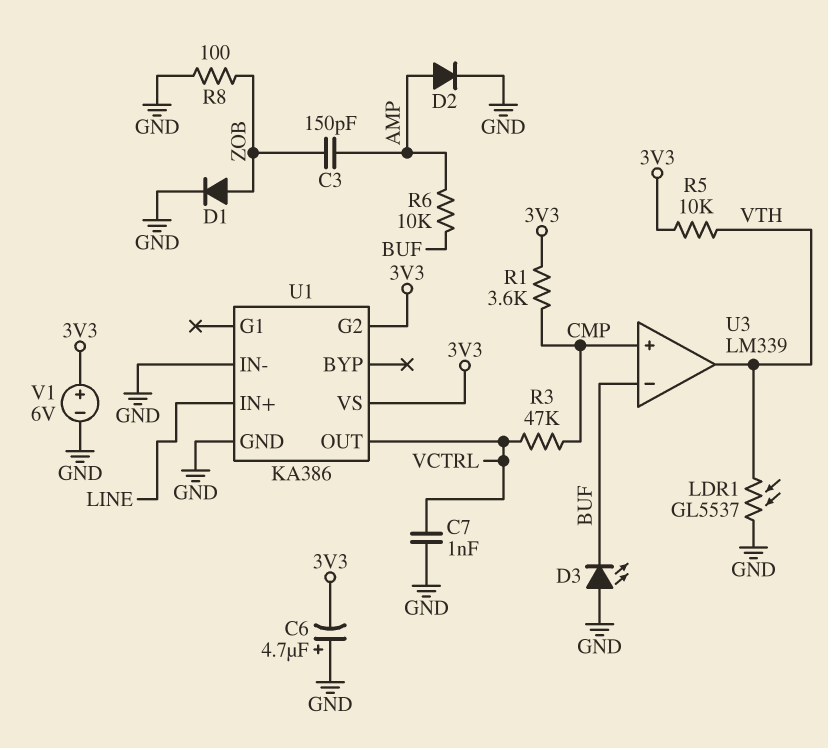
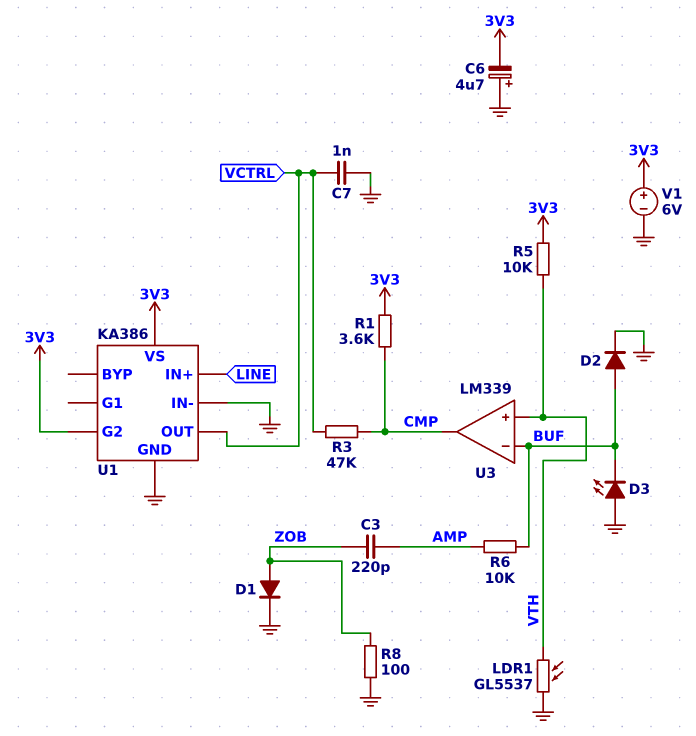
C3: 150pF (AMP, ZOB) -> 220pF (AMP, ZOB)
D2: diode (A AMP, K GND) -> diode (A BUF, K GND)
U3 pin in+: CMP -> VTH
U3 pin out: VTH -> CMP

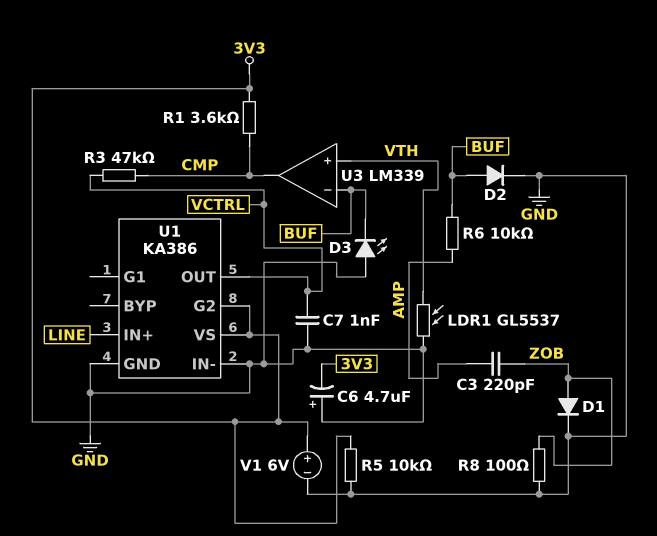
R5: 10k (3V3, VTH) -> 10k (3V3, GND)

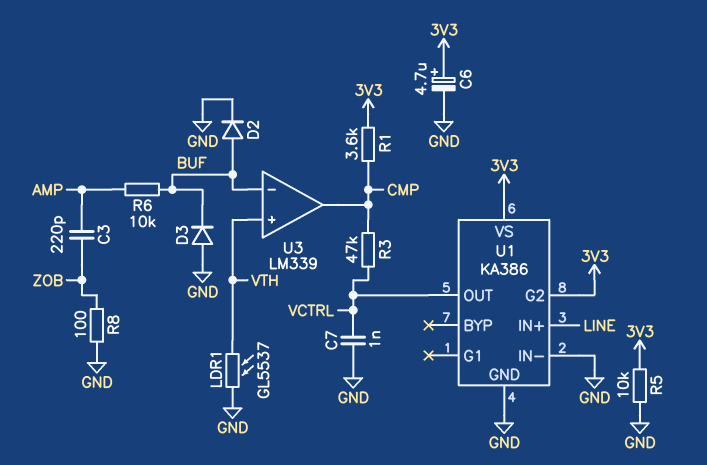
C6: 4.7uF (plus GND, minus 3V3) -> 4.7uF (plus 3V3, minus GND)
D1: diode (A ZOB, K GND) -> none
D3: LED (A GND, K BUF) -> diode (A GND, K BUF)
V1: 6V (plus 3V3, minus GND) -> none

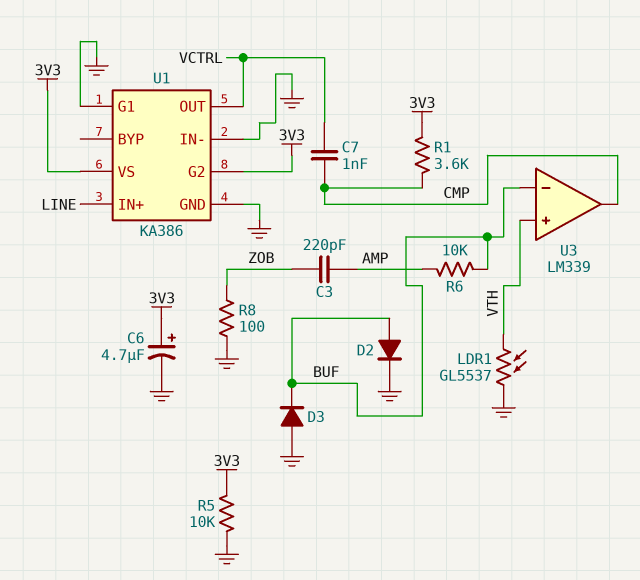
C7: 1nF (GND, VCTRL) -> 1nF (CMP, VCTRL)
R3: 47k (CMP, VCTRL) -> none
U1 pin G1: none -> GND

